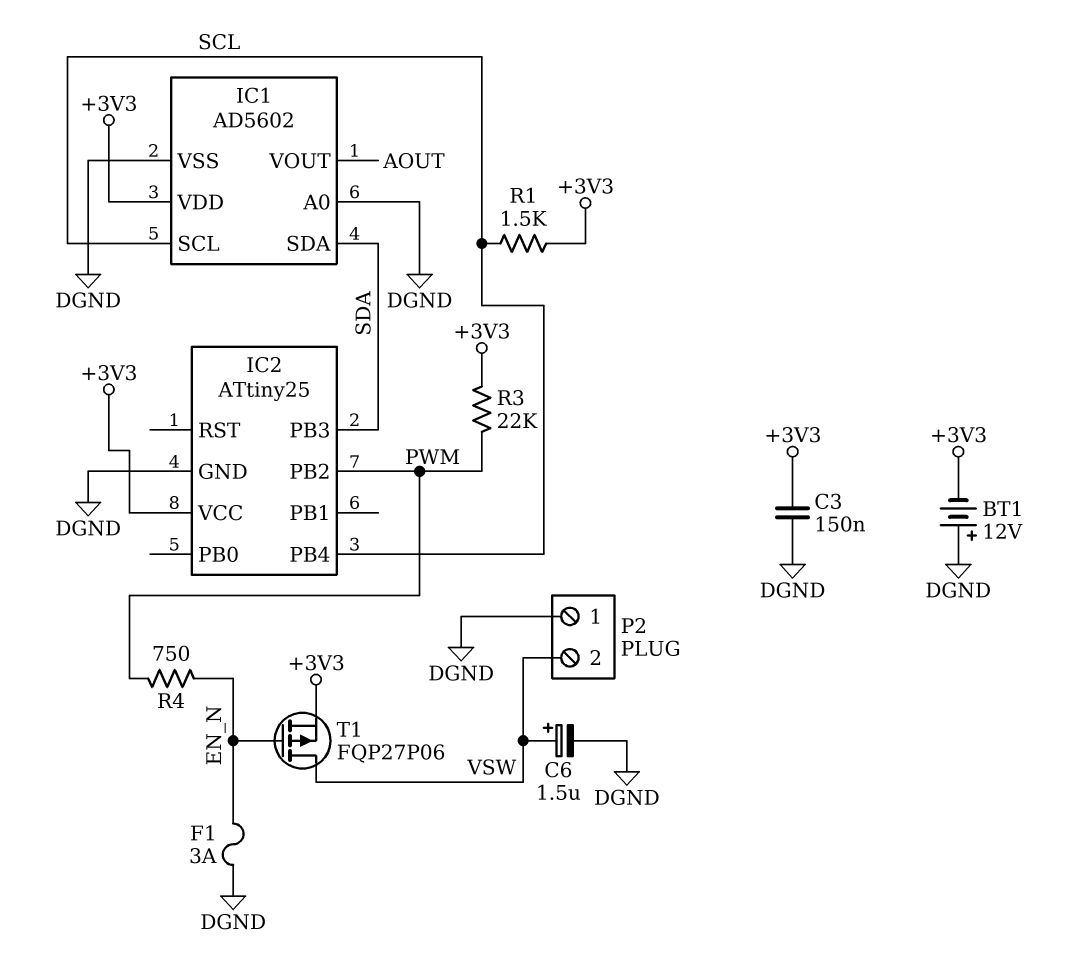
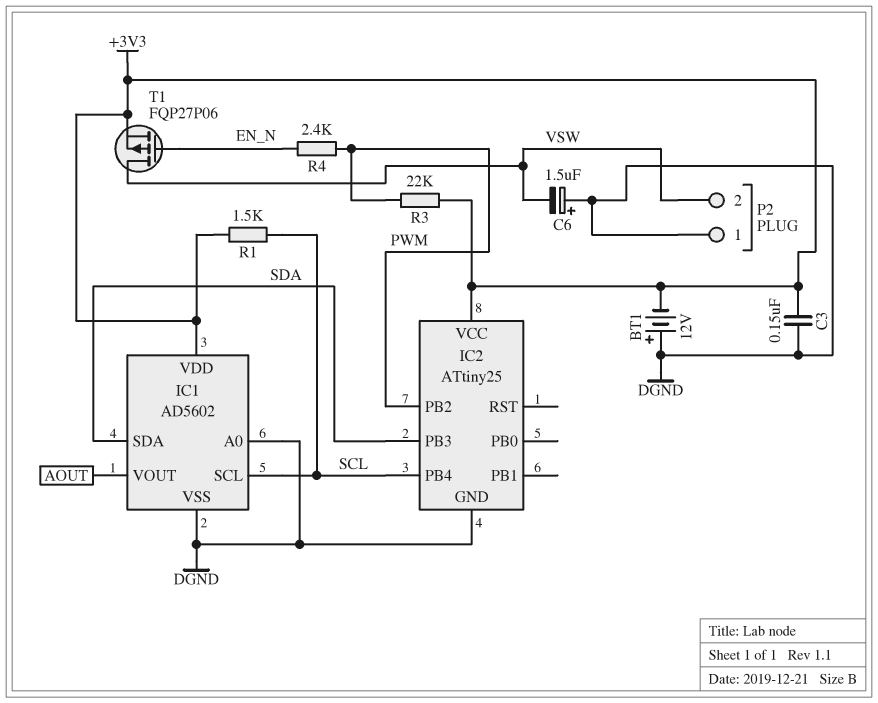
C6: 1.5uF (plus VSW, minus DGND) -> 1.5uF (plus DGND, minus VSW)
F1: 3A (DGND, EN_N) -> none
R4: 750 (EN_N, PWM) -> 2.4k (EN_N, PWM)

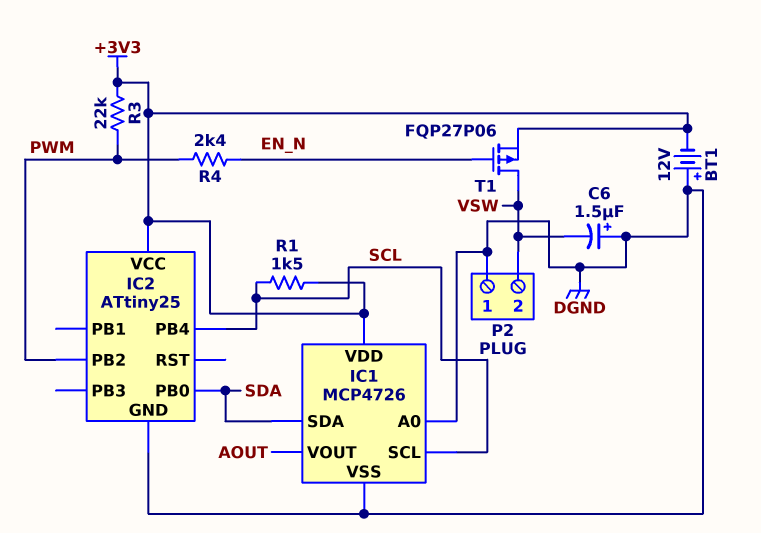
C3: 150nF (+3V3, DGND) -> none
IC1: AD5602 -> MCP4726
IC2 pin PB0: none -> SDA
IC2 pin PB3: SDA -> none

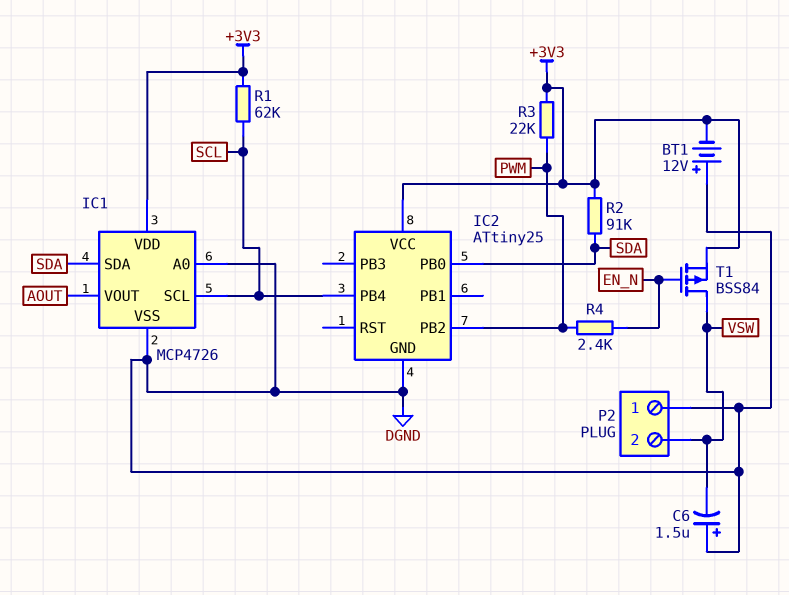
R1: 1.5k (+3V3, SCL) -> 62k (+3V3, SCL)
R2: none -> 91k (+3V3, SDA)
T1: PMOS FQP27P06 (G EN_N, D VSW, S +3V3) -> PMOS BSS84 (G EN_N, D VSW, S +3V3)

